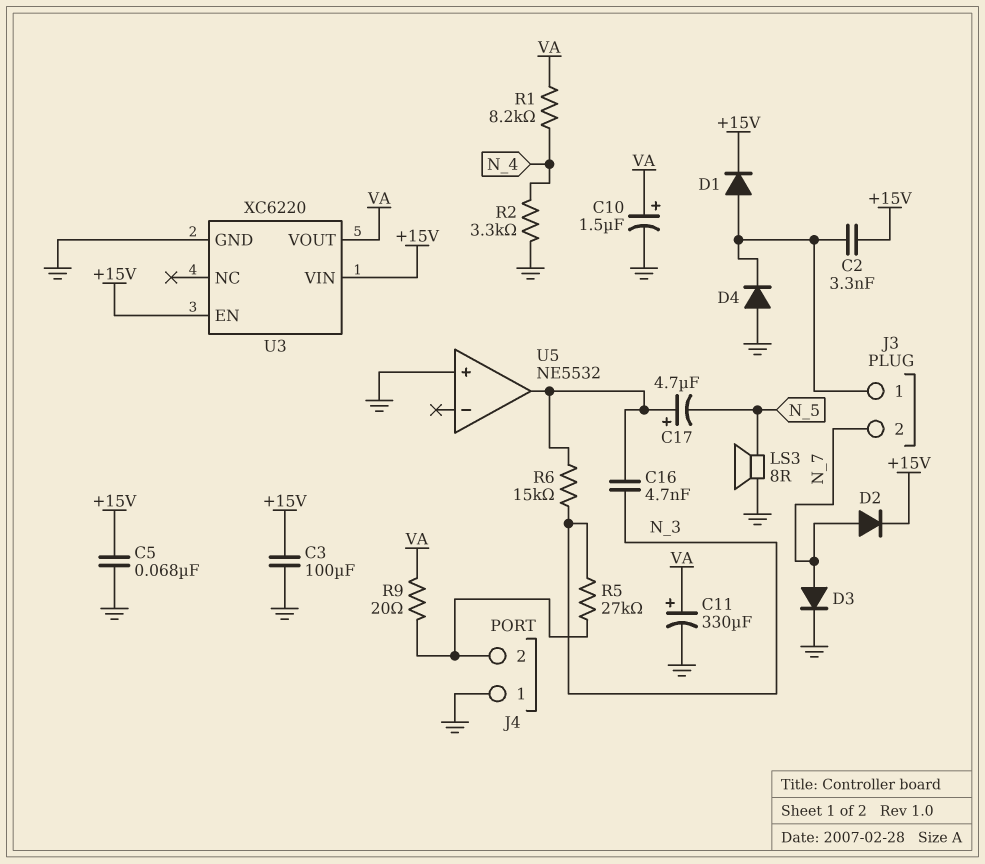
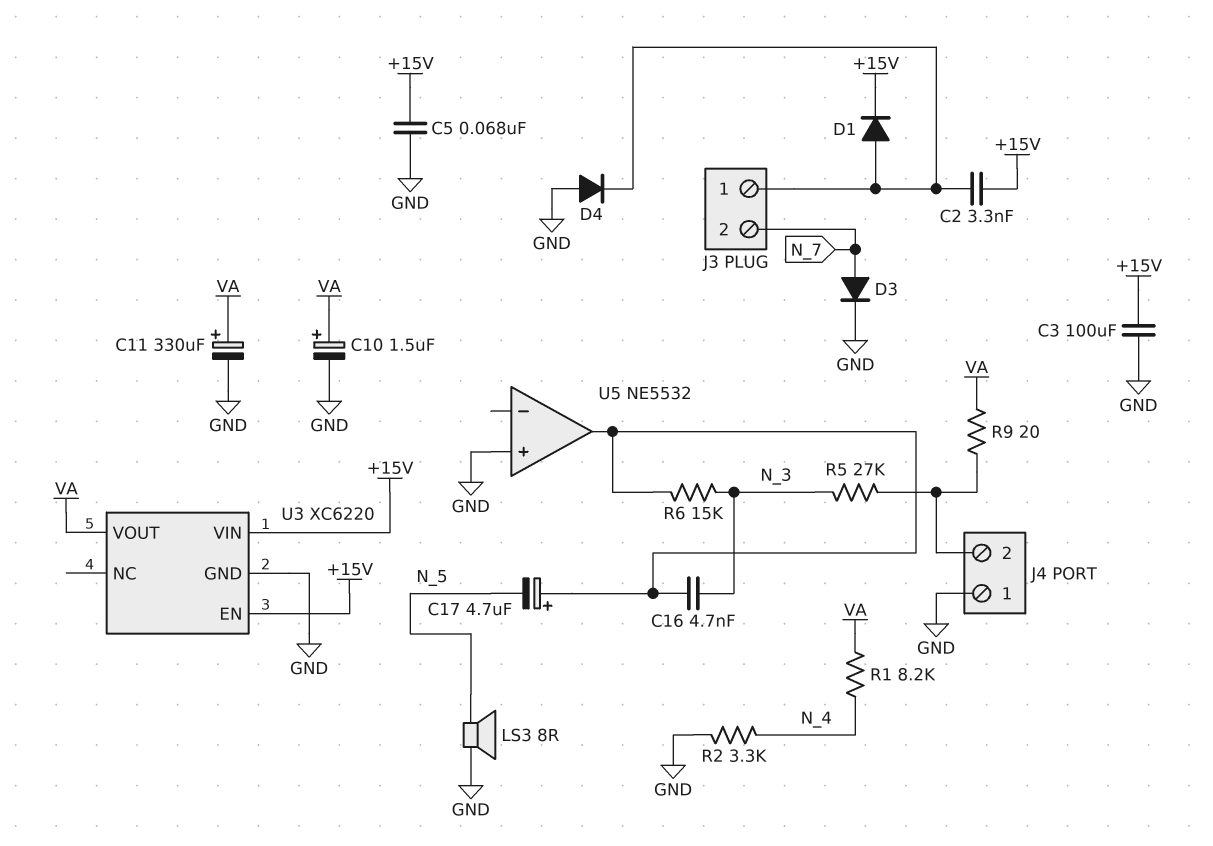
D2: diode (A N_7, K +15V) -> none

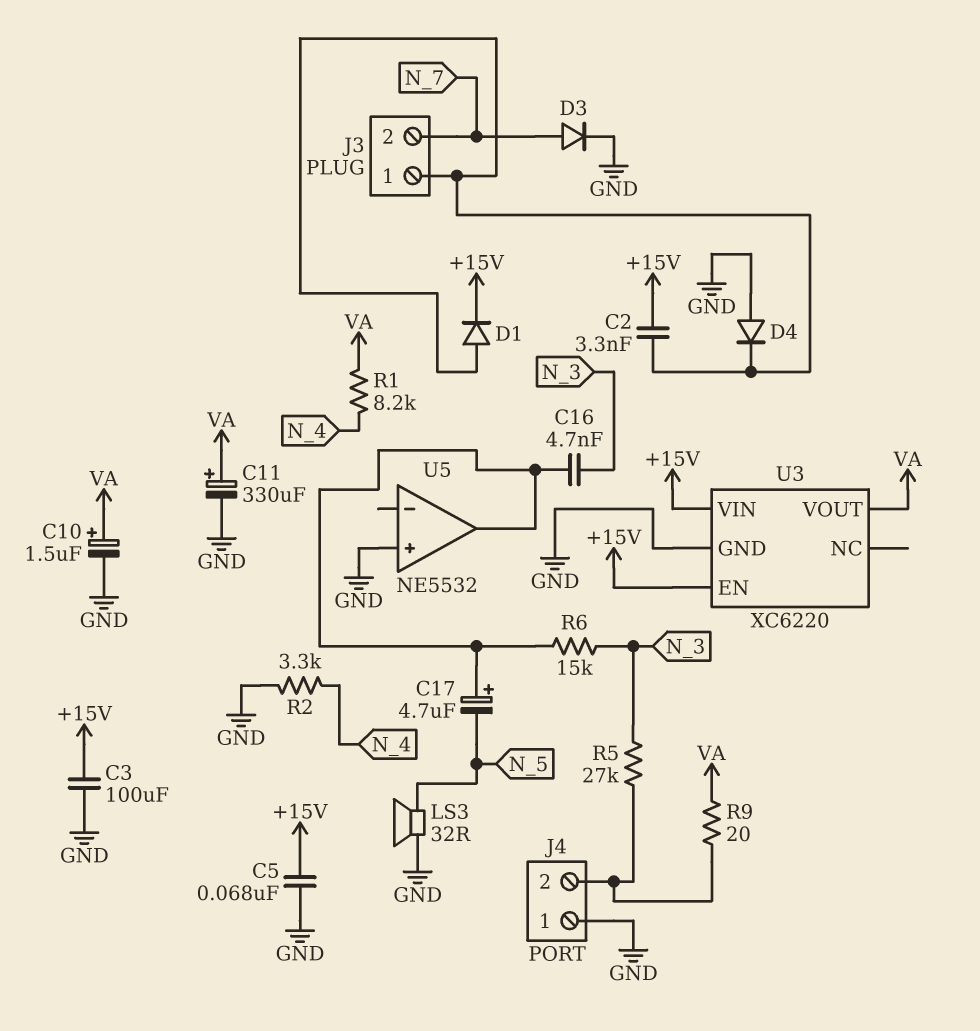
LS3: speaker 8R (GND, N_5) -> speaker 32R (GND, N_5)

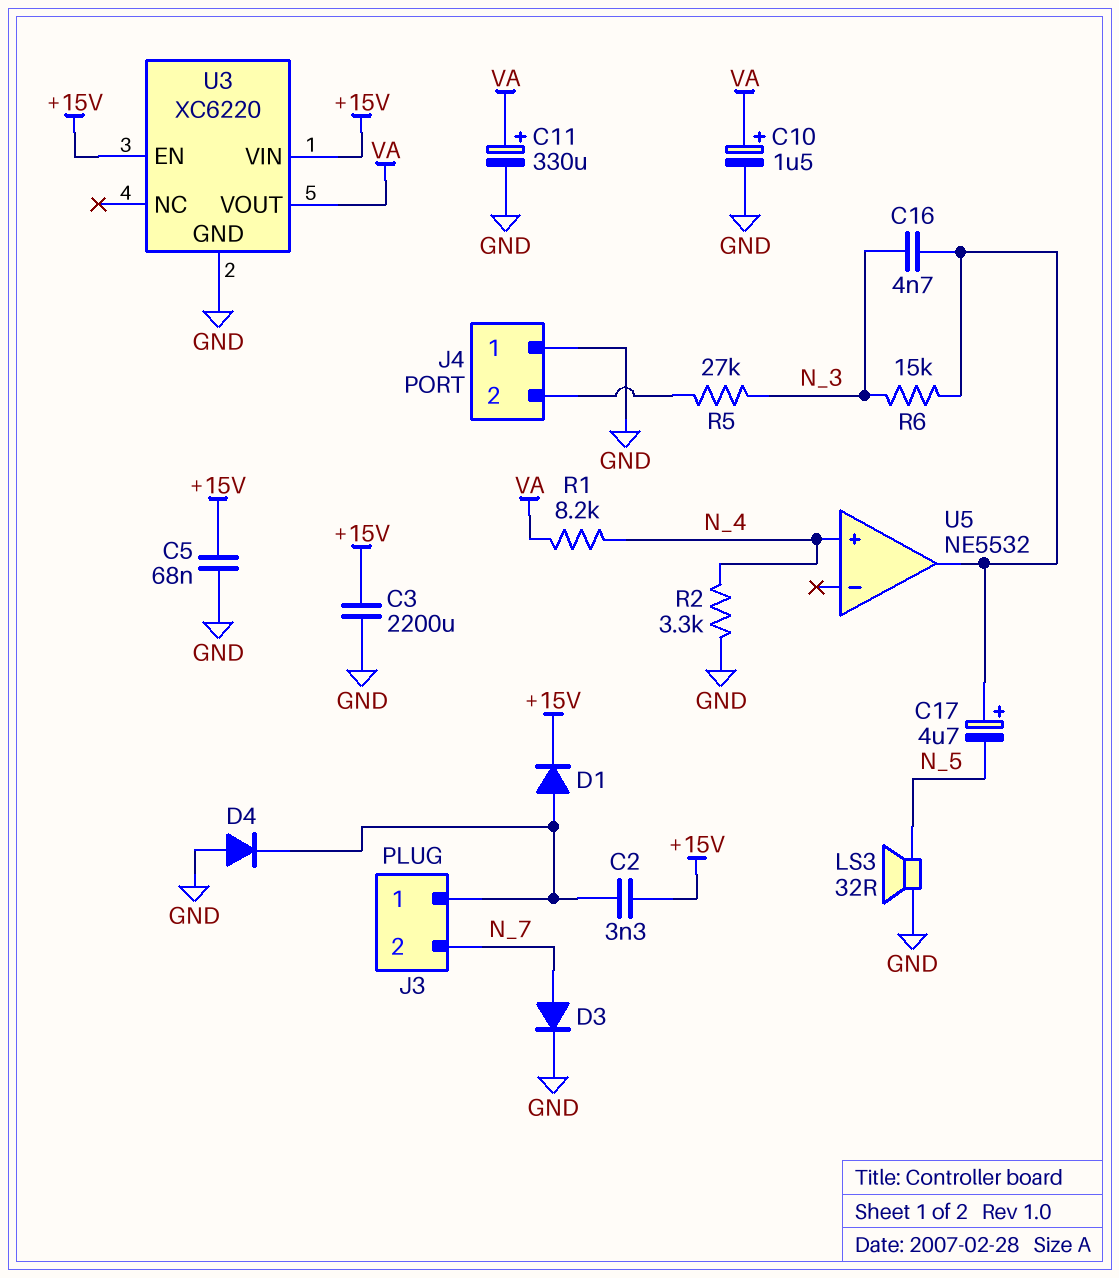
C3: 100uF (+15V, GND) -> 2200uF (+15V, GND)
R9: 20 (J4/2, VA) -> none
U5 pin in+: GND -> N_4

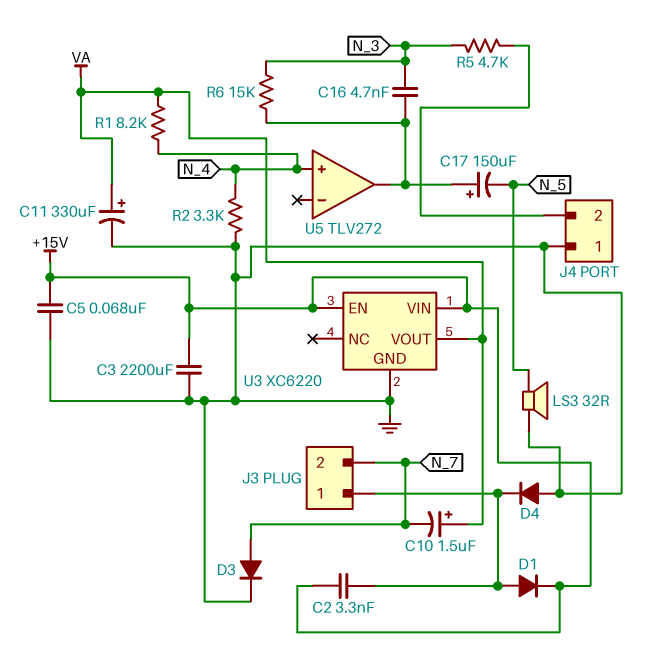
C10: 1.5uF (plus VA, minus GND) -> 1.5uF (plus VA, minus N_7)
C17: 4.7uF (plus U5/out, minus N_5) -> 150uF (plus U5/out, minus N_5)
R5: 27k (J4/2, N_3) -> 4.7k (J4/2, N_3)
U5: NE5532 -> TLV272

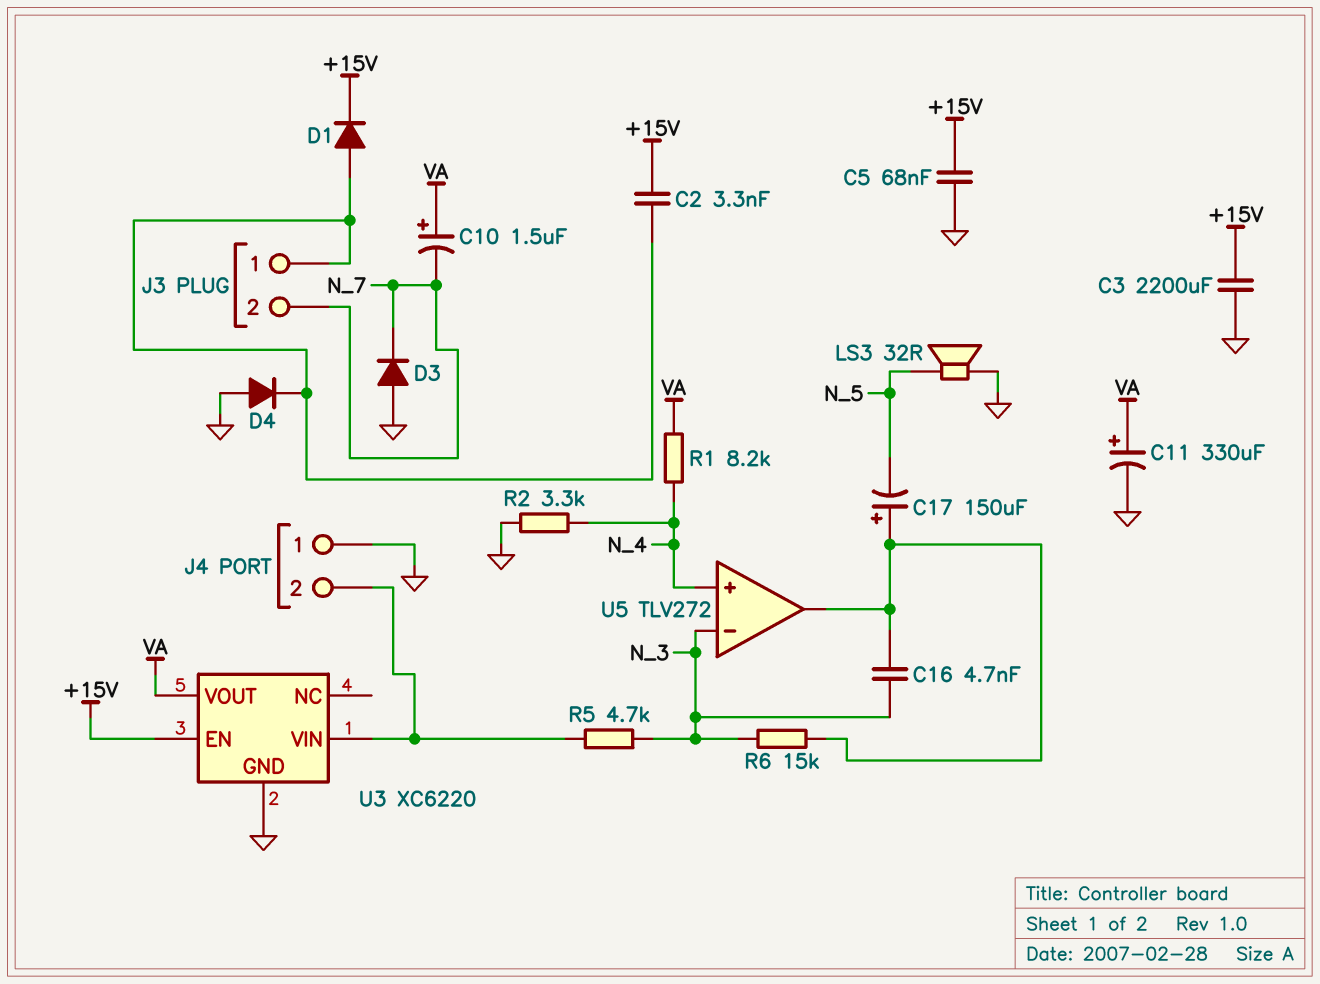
D3: diode (A N_7, K GND) -> diode (A GND, K N_7)
U3 pin VIN: +15V -> J4/2
U5 pin in-: none -> N_3

